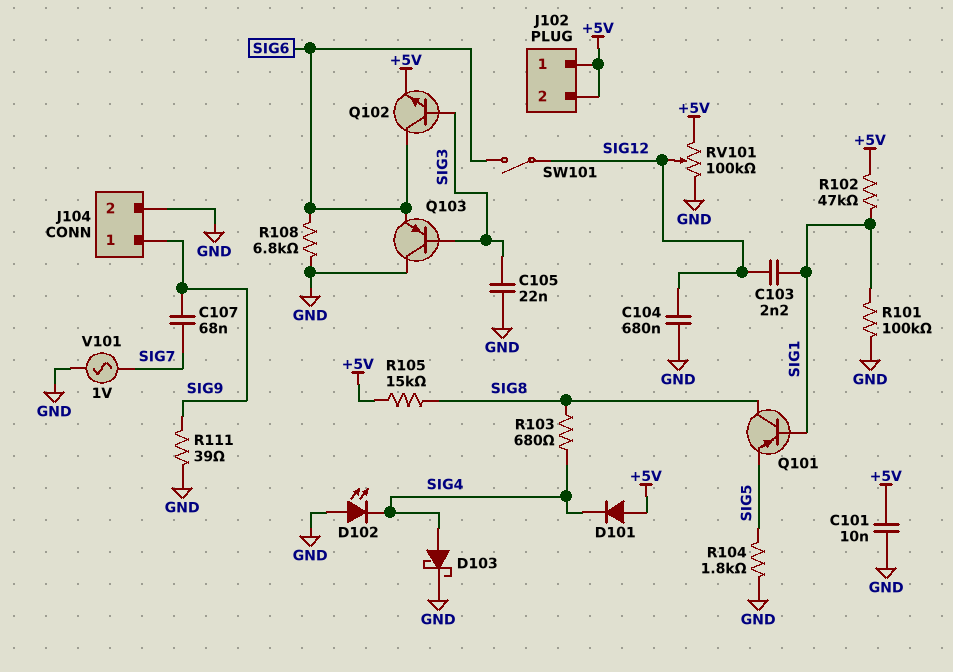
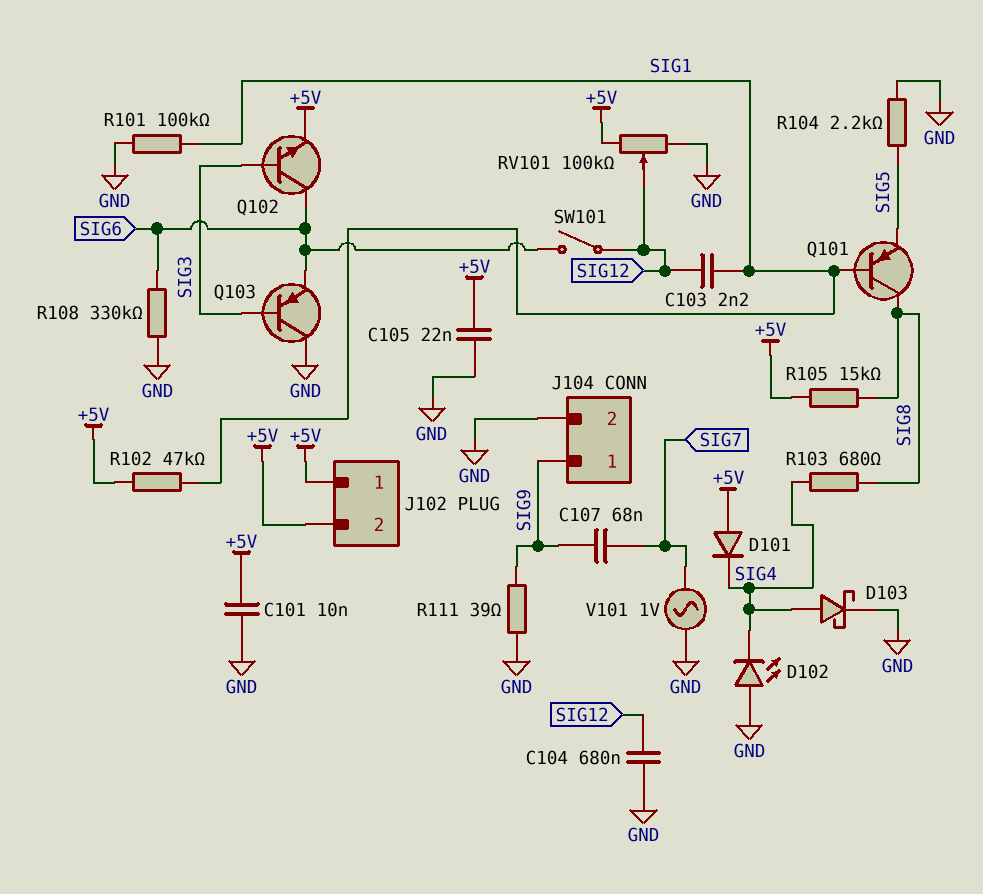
C105: 22nF (GND, SIG3) -> 22nF (+5V, GND)
R104: 1.8k (GND, SIG5) -> 2.2k (GND, SIG5)
R108: 6.8k (GND, SIG6) -> 330k (GND, SIG6)

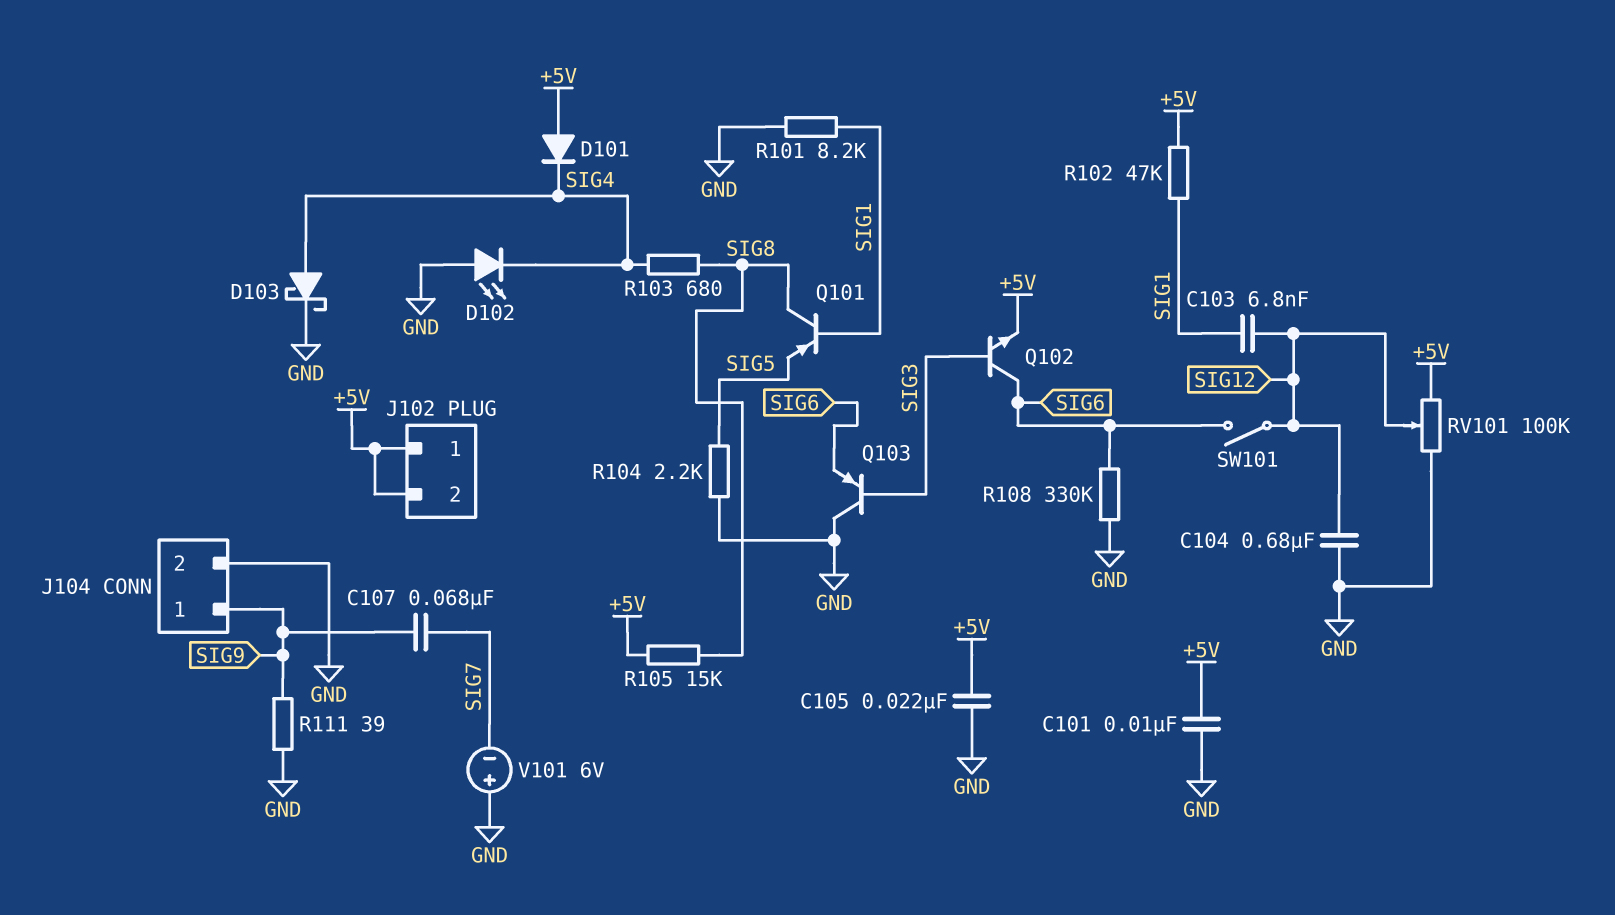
C103: 2.2nF (SIG1, SIG12) -> 6.8nF (SIG1, SIG12)
R101: 100k (GND, SIG1) -> 8.2k (GND, SIG1)
V101: AC 1V (GND, SIG7) -> 6V (plus GND, minus SIG7)

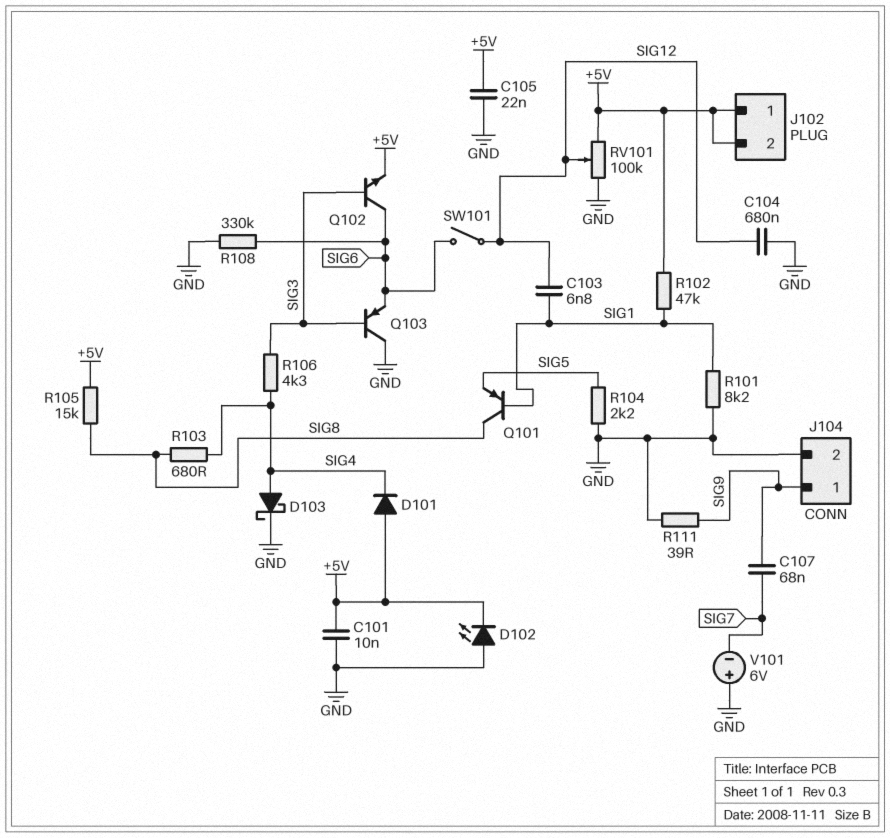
D102: LED (A GND, K SIG4) -> LED (A GND, K +5V)
R106: none -> 4.3k (SIG3, SIG4)

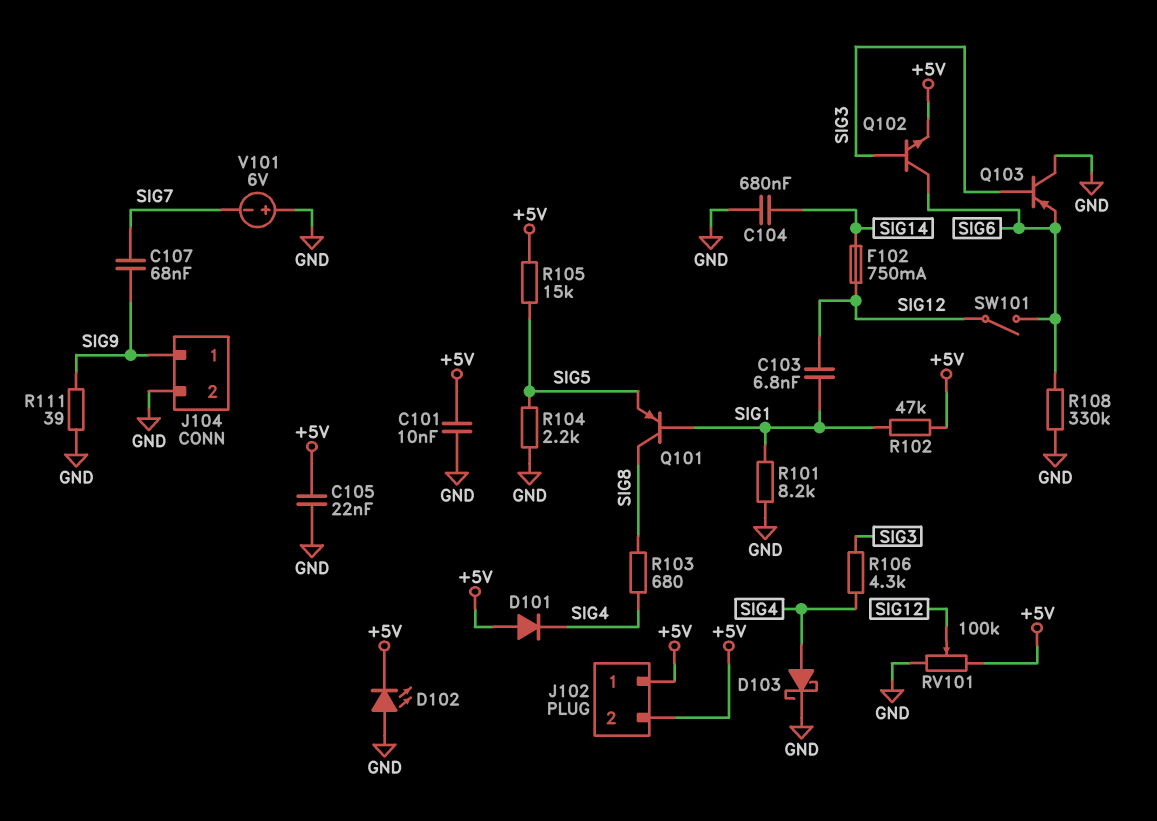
C104: 680nF (GND, SIG12) -> 680nF (GND, SIG14)
F102: none -> 750mA (SIG12, SIG14)
R105: 15k (+5V, SIG8) -> 15k (+5V, SIG5)

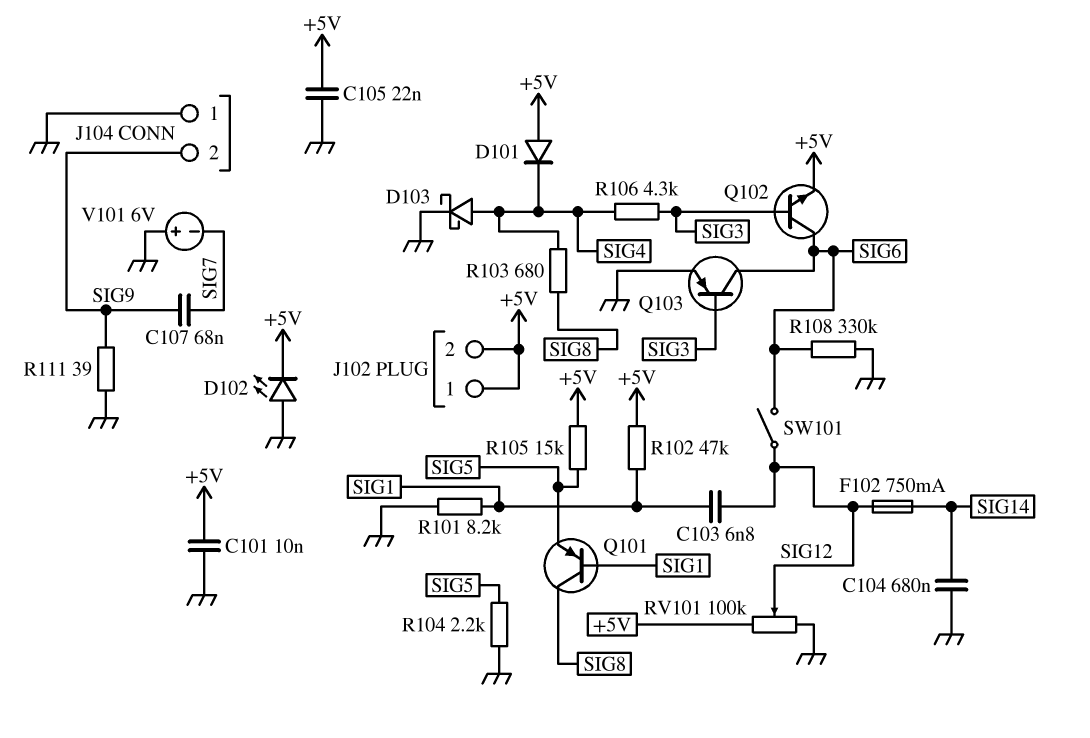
J104 pin 1: SIG9 -> GND
J104 pin 2: GND -> SIG9
Q103: PNP (B SIG3, C GND, E SIG6) -> PNP (B SIG3, C SIG6, E GND)

